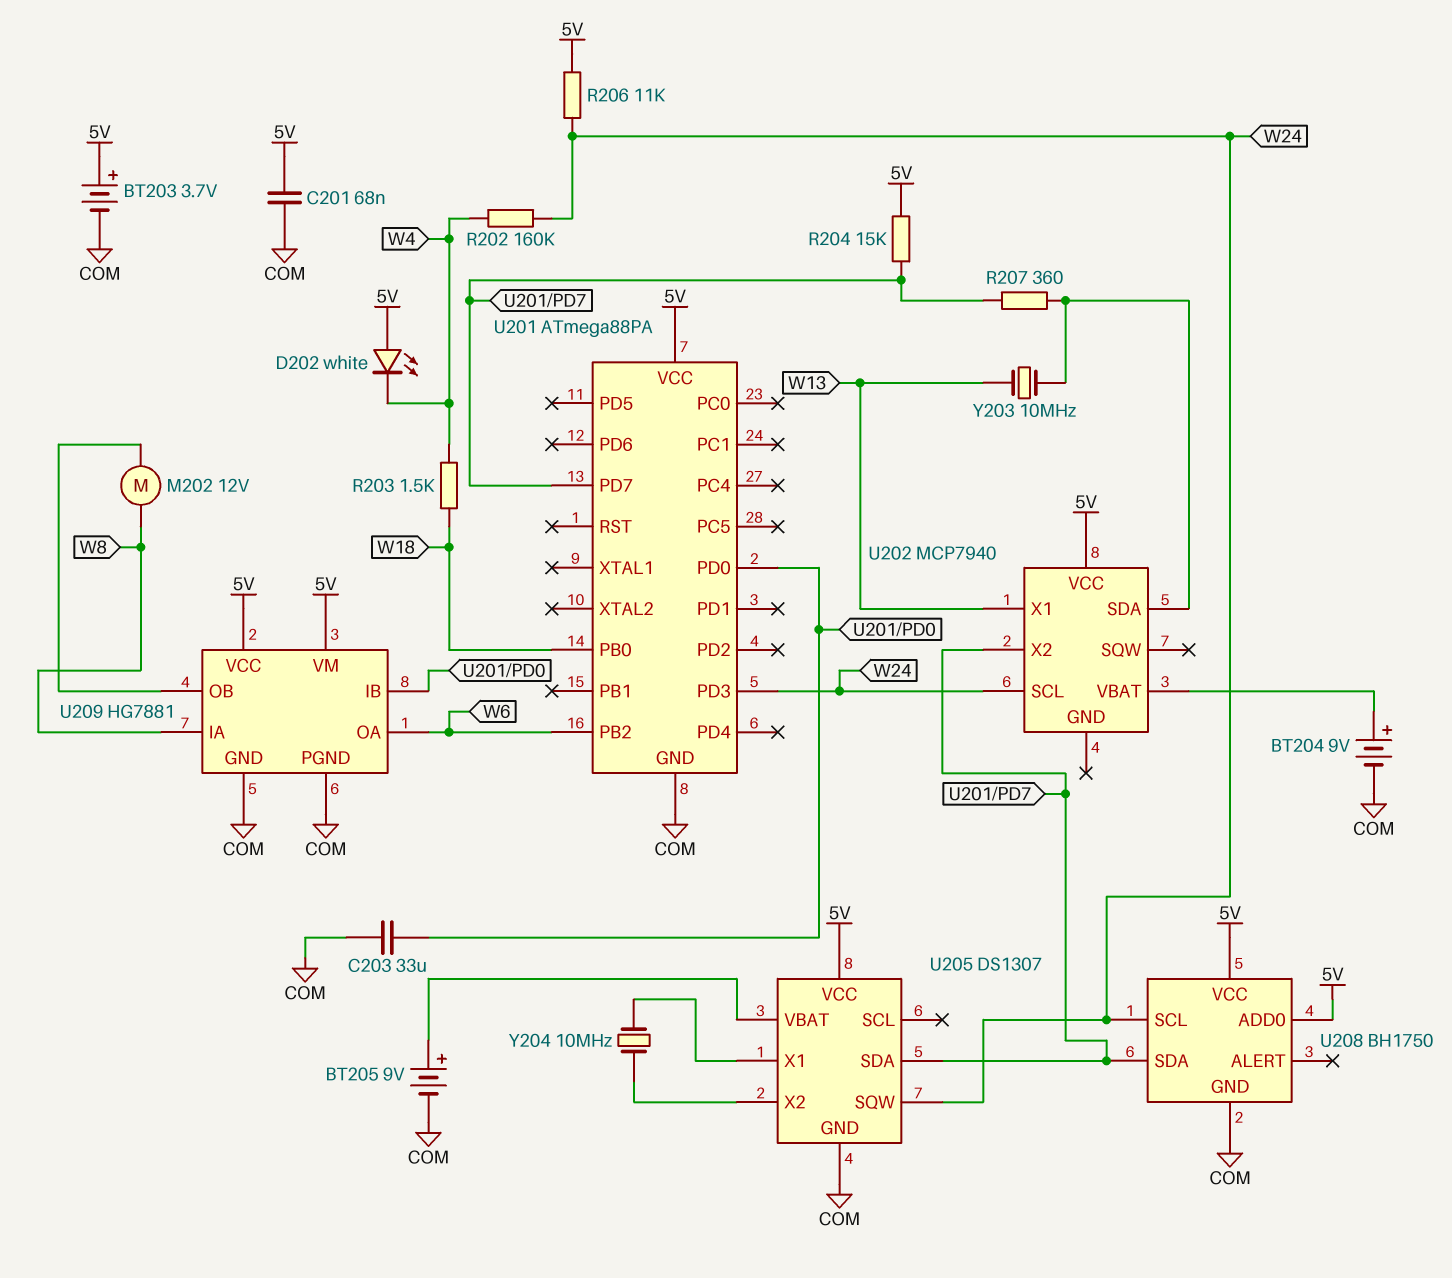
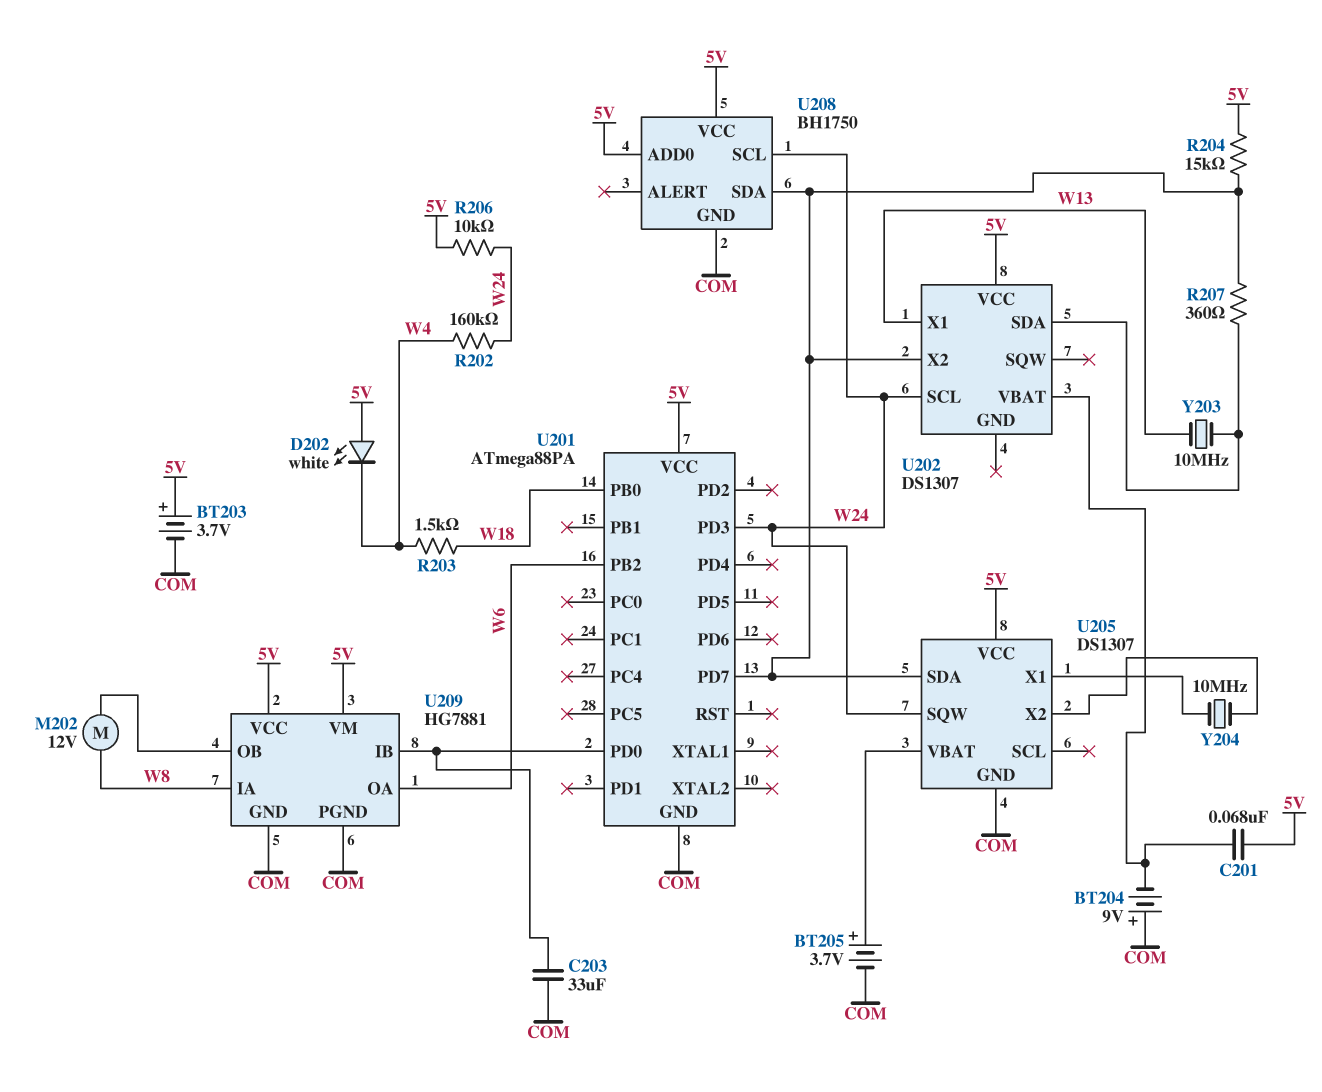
BT204: 9V (plus U202/VBAT, minus COM) -> 9V (plus COM, minus U202/VBAT)
BT205: 9V (plus U205/VBAT, minus COM) -> 3.7V (plus U205/VBAT, minus COM)
C201: 68nF (5V, COM) -> 68nF (5V, U202/VBAT)
R206: 11k (5V, W24) -> 10k (5V, W24)
U202: MCP7940 -> DS1307

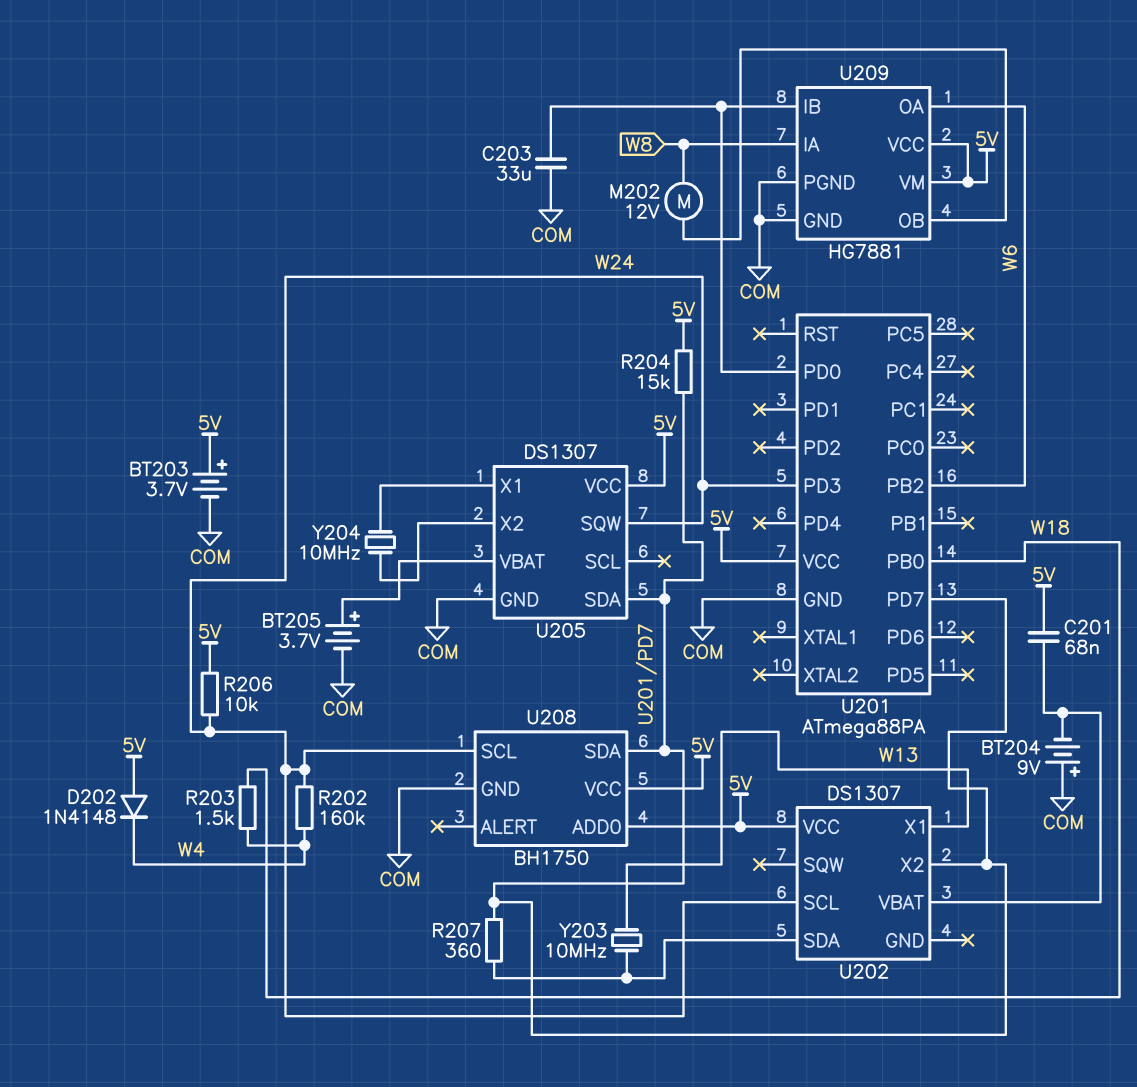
D202: LED white (A 5V, K W4) -> diode 1N4148 (A 5V, K W4)

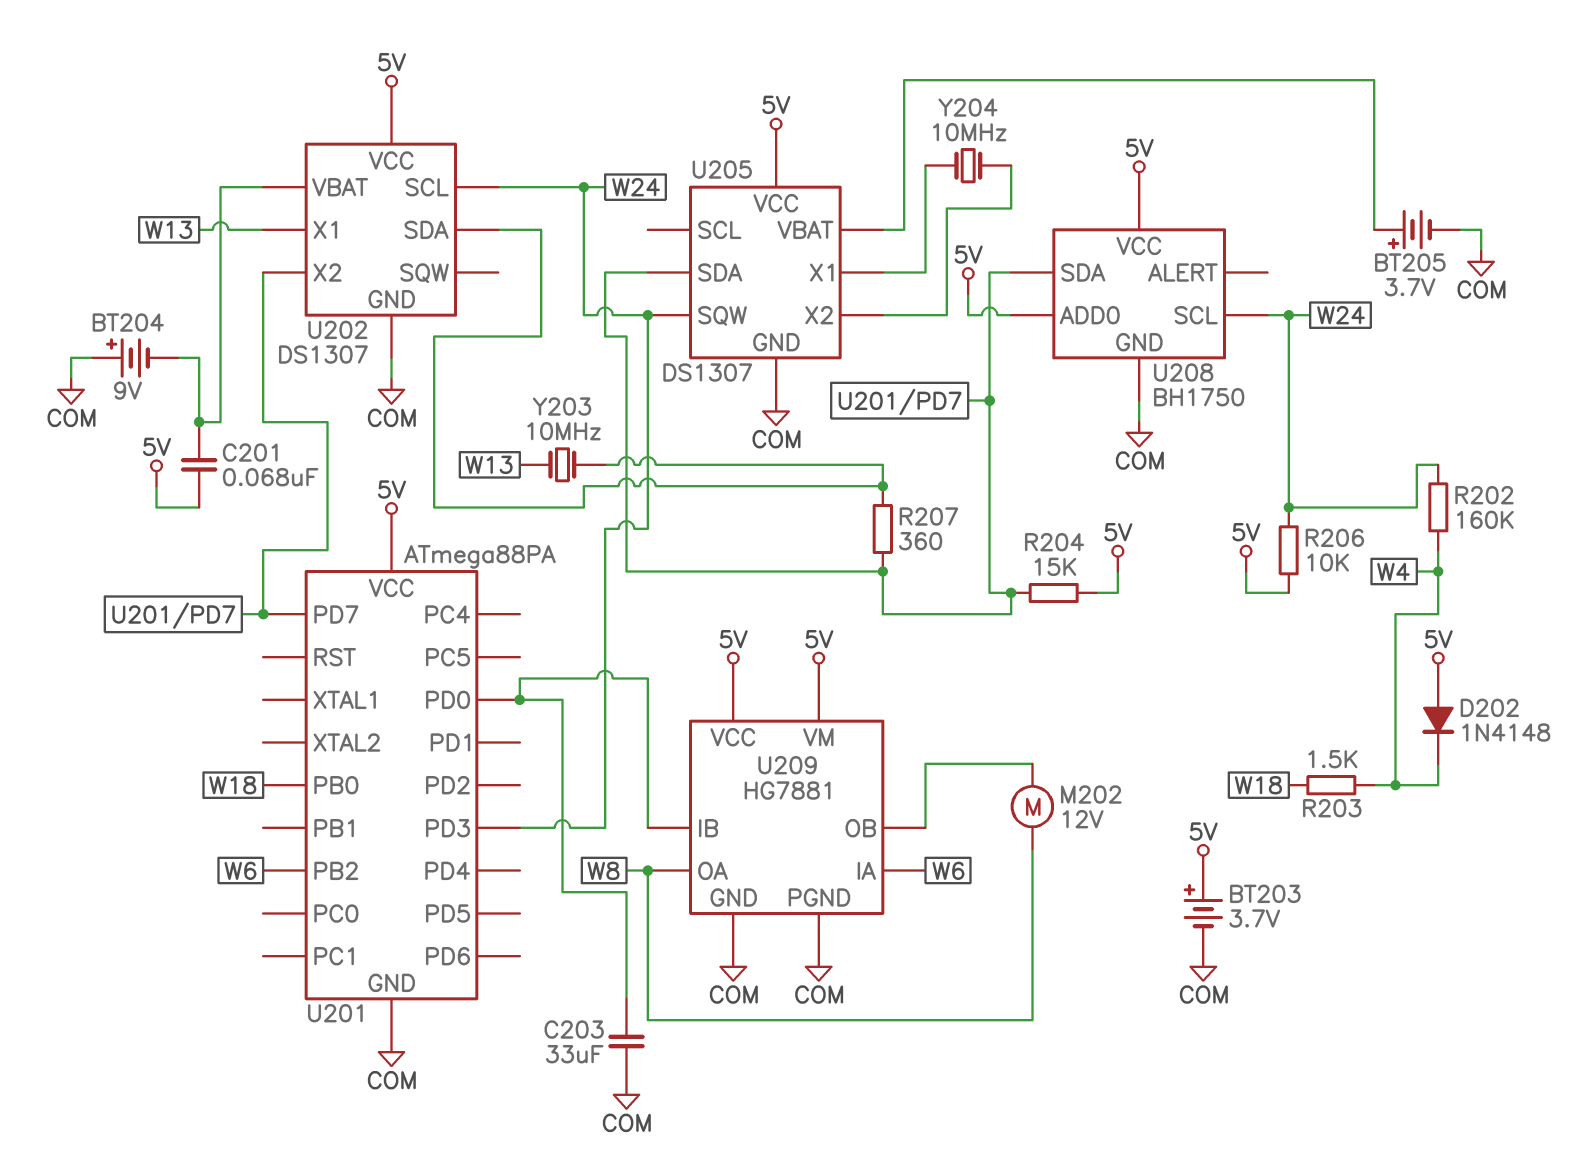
U202 pin GND: none -> COM
U209 pin IA: W8 -> W6
U209 pin OA: W6 -> W8

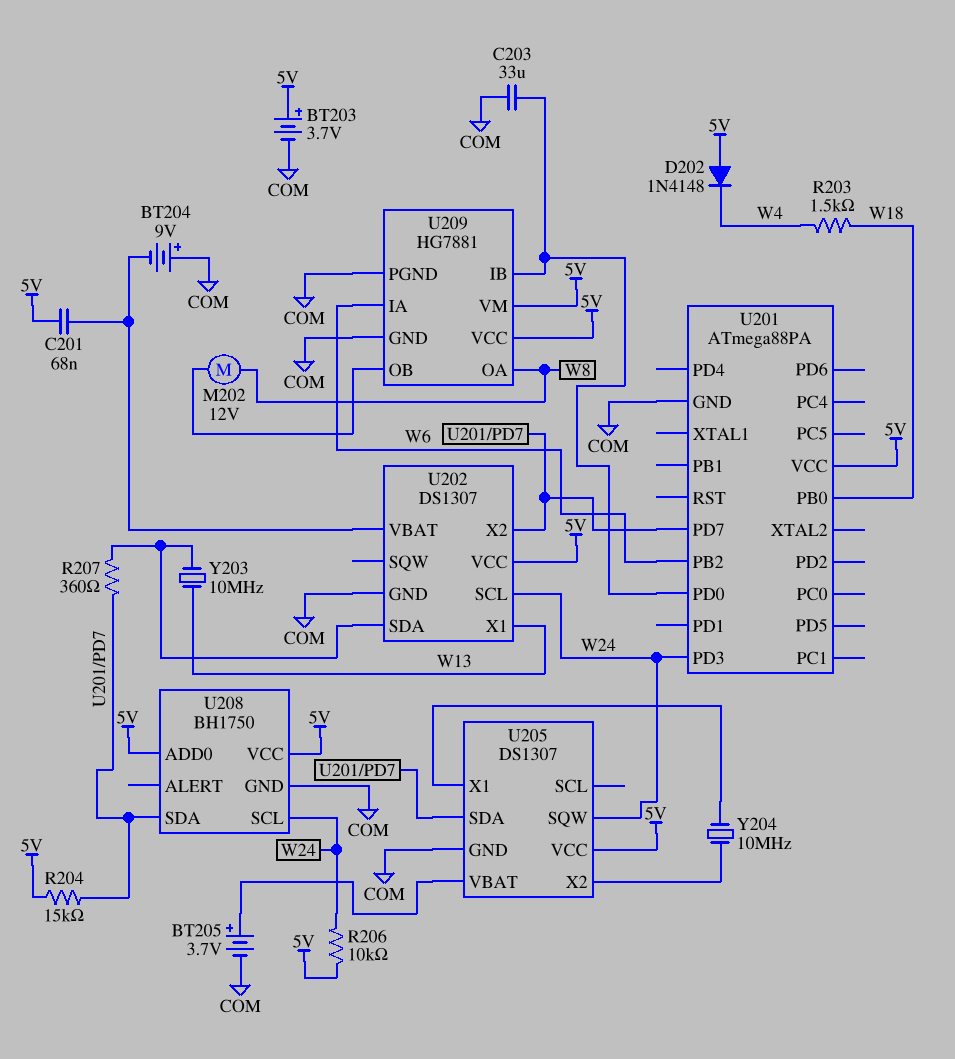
R202: 160k (W4, W24) -> none

